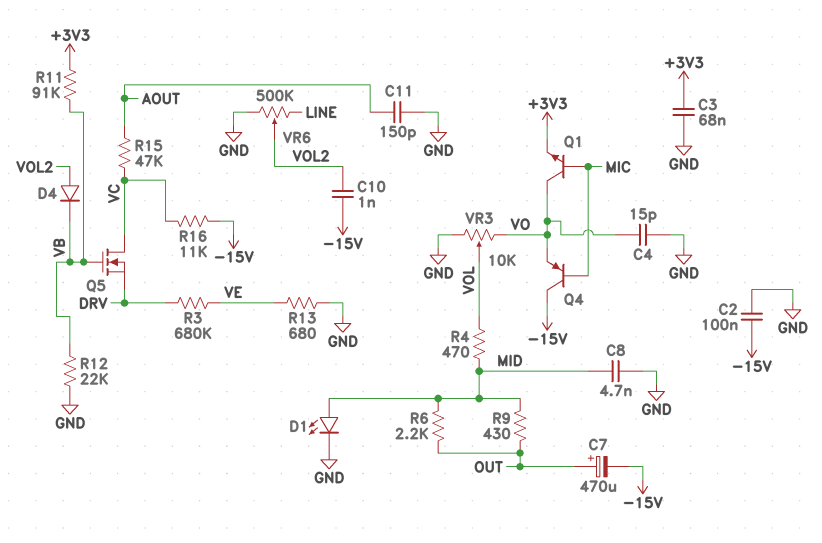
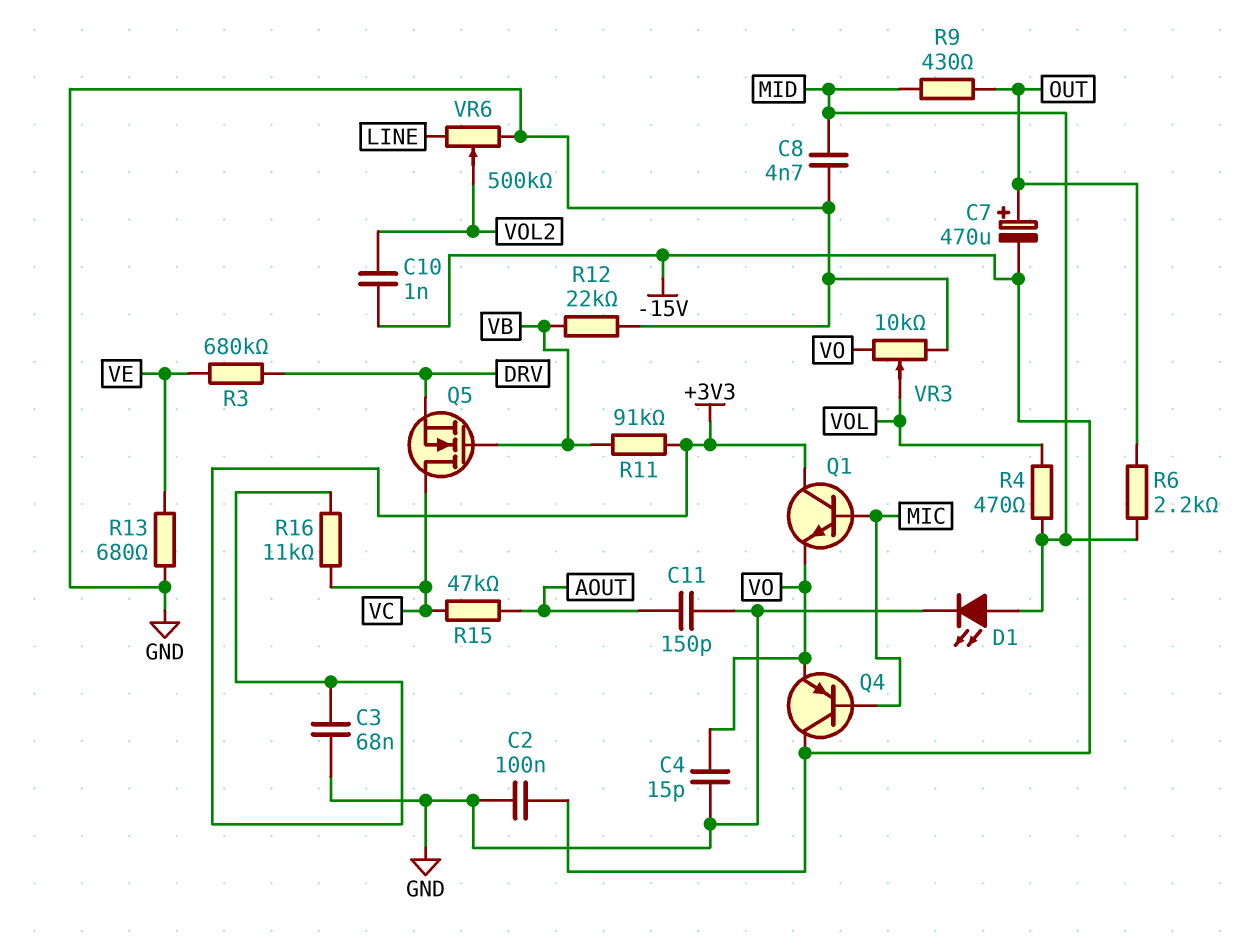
D4: diode (A VOL2, K VB) -> none
Q1: NPN (B MIC, C VO, E +3V3) -> NPN (B MIC, C +3V3, E VO)
R16: 11k (-15V, VC) -> 11k (+3V3, VC)

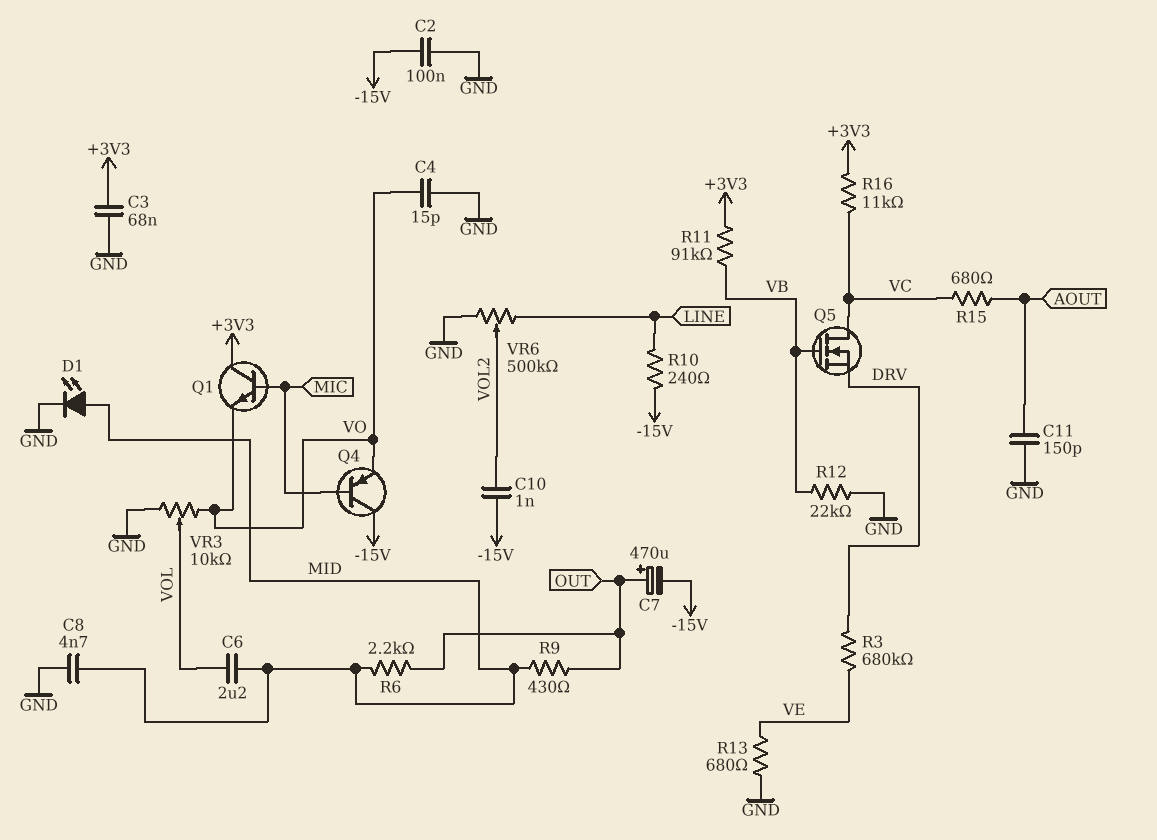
C6: none -> 2.2uF (MID, VOL)
R4: 470 (MID, VOL) -> none
R10: none -> 240 (-15V, LINE)
R15: 47k (AOUT, VC) -> 680 (AOUT, VC)

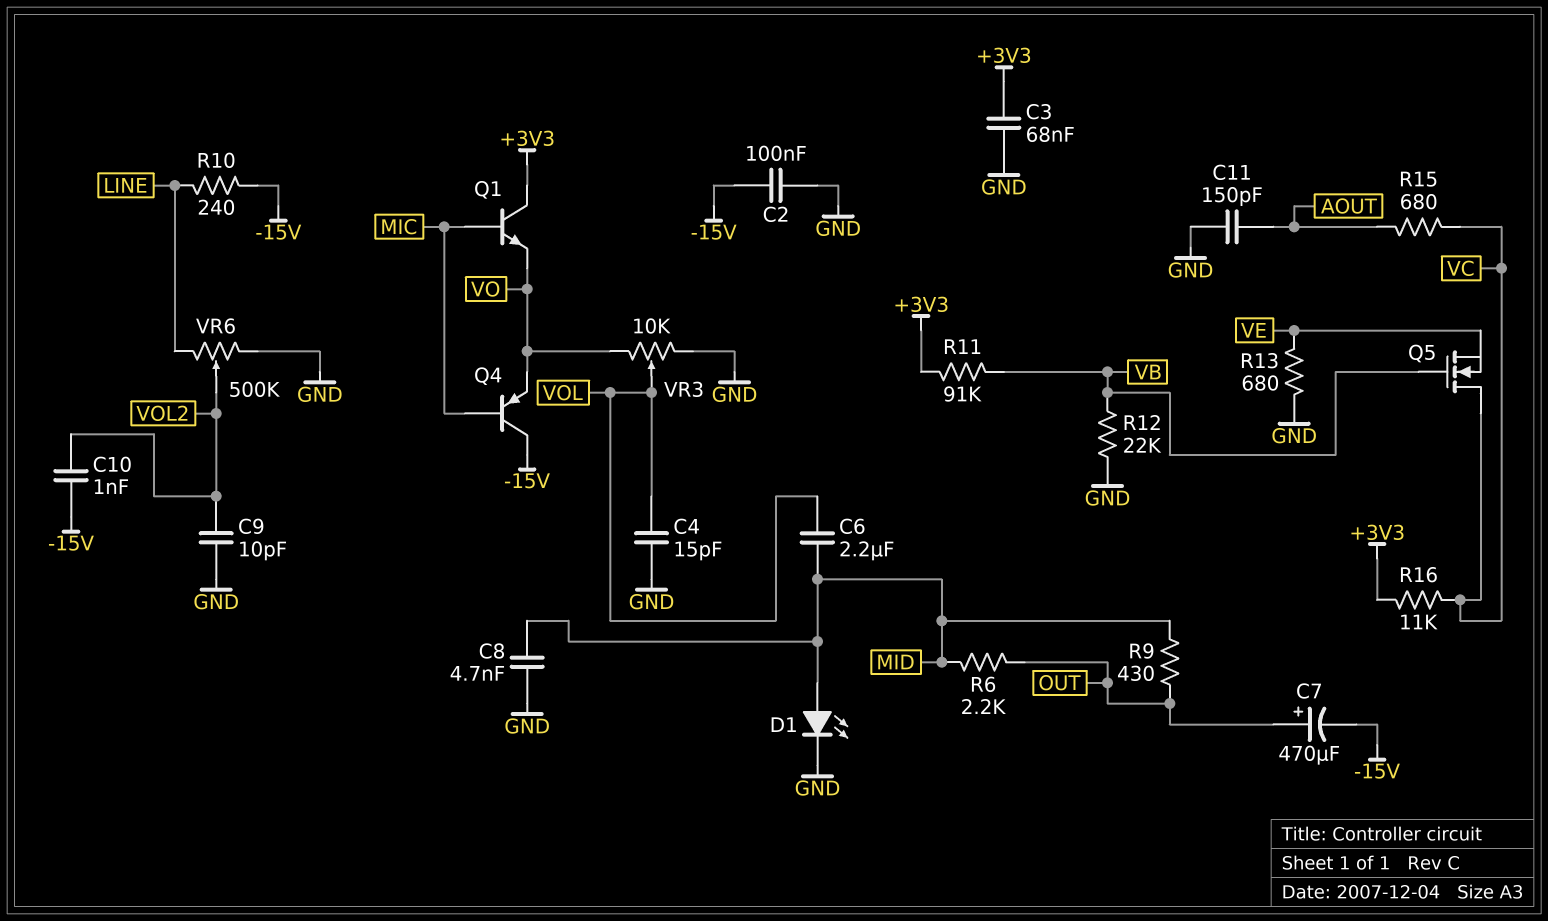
C4: 15pF (GND, VO) -> 15pF (GND, VOL)
C9: none -> 10pF (GND, VOL2)
Q5: NMOS (G VB, D VC, S DRV) -> NMOS (G VB, D VC, S VE)
R3: 680k (DRV, VE) -> none

